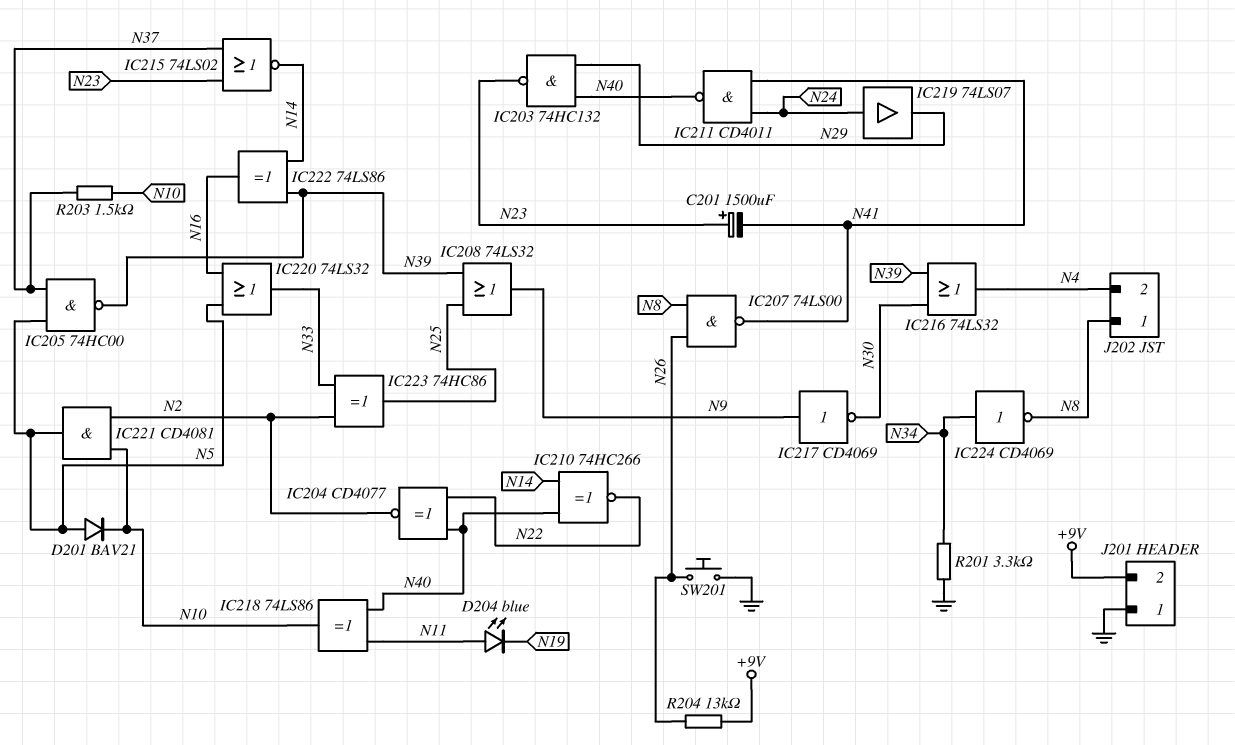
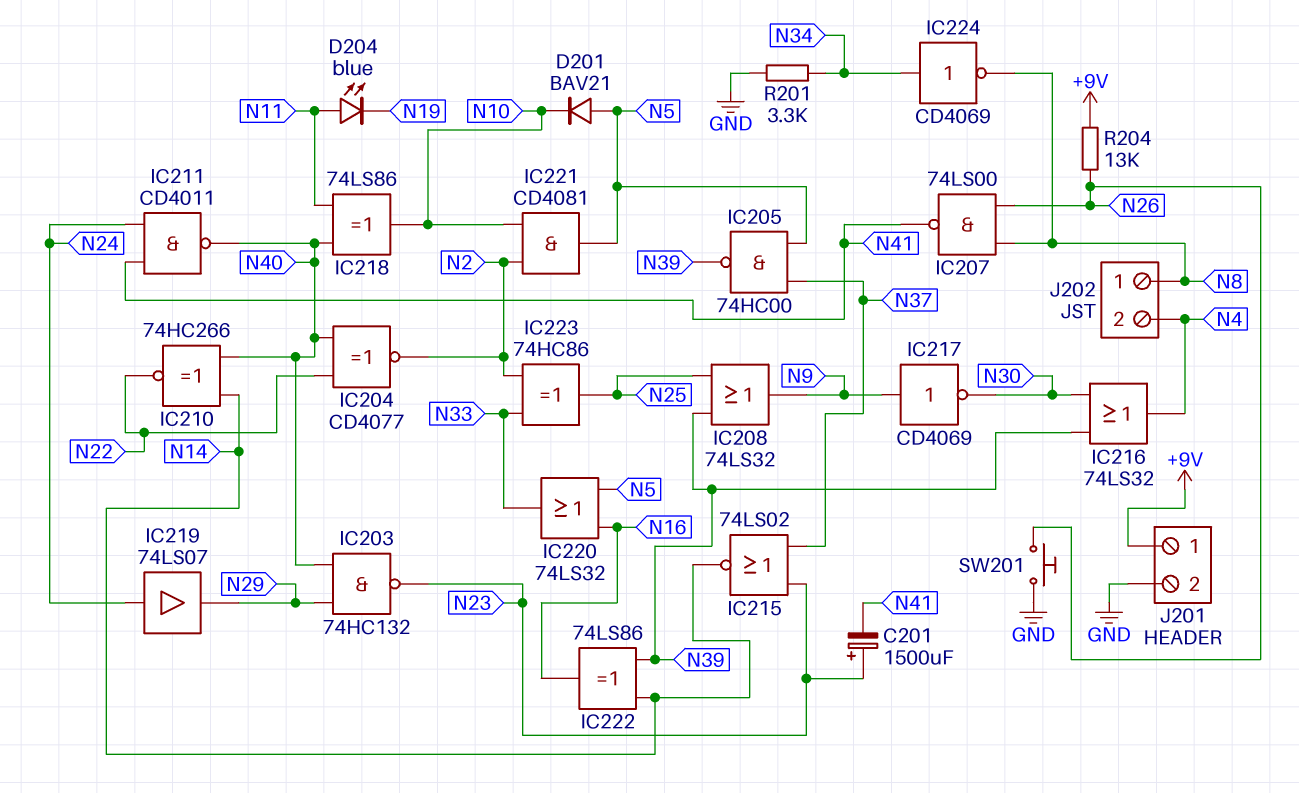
J201 pin 1: GND -> +9V
J201 pin 2: +9V -> GND
R203: 1.5k (N10, N37) -> none

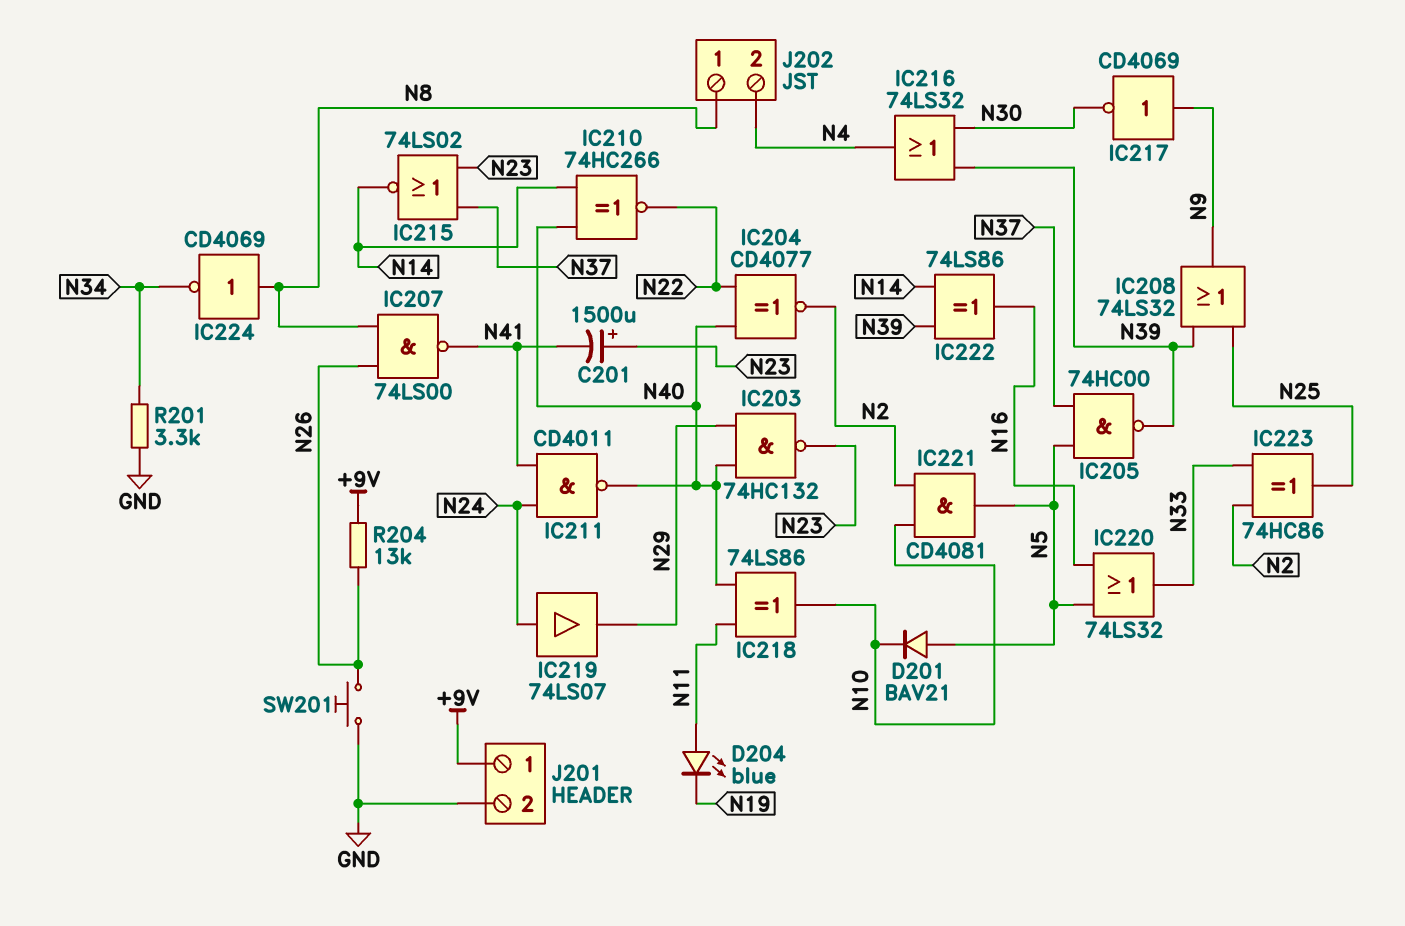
IC224: NOT CD4069 (in N34, out N8) -> NOT CD4069 (in N8, out N34)

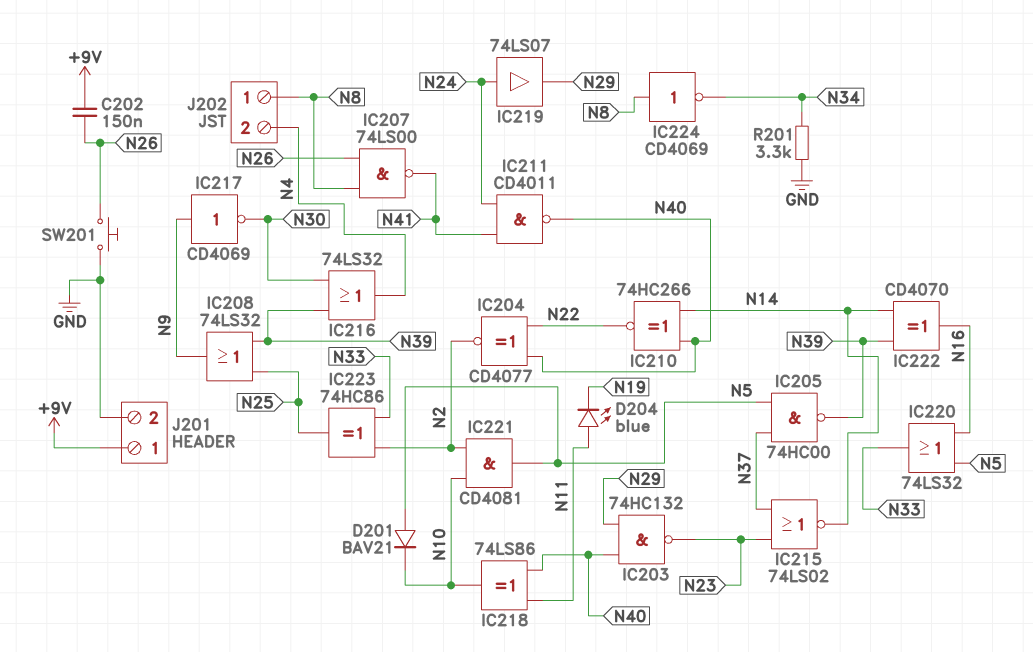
C201: 1500uF (plus N23, minus N41) -> none
C202: none -> 150nF (+9V, N26)
IC222: XOR 74LS86 (in N14, in N39, out N16) -> XOR CD4070 (in N14, in N39, out N16)
R204: 13k (+9V, N26) -> none

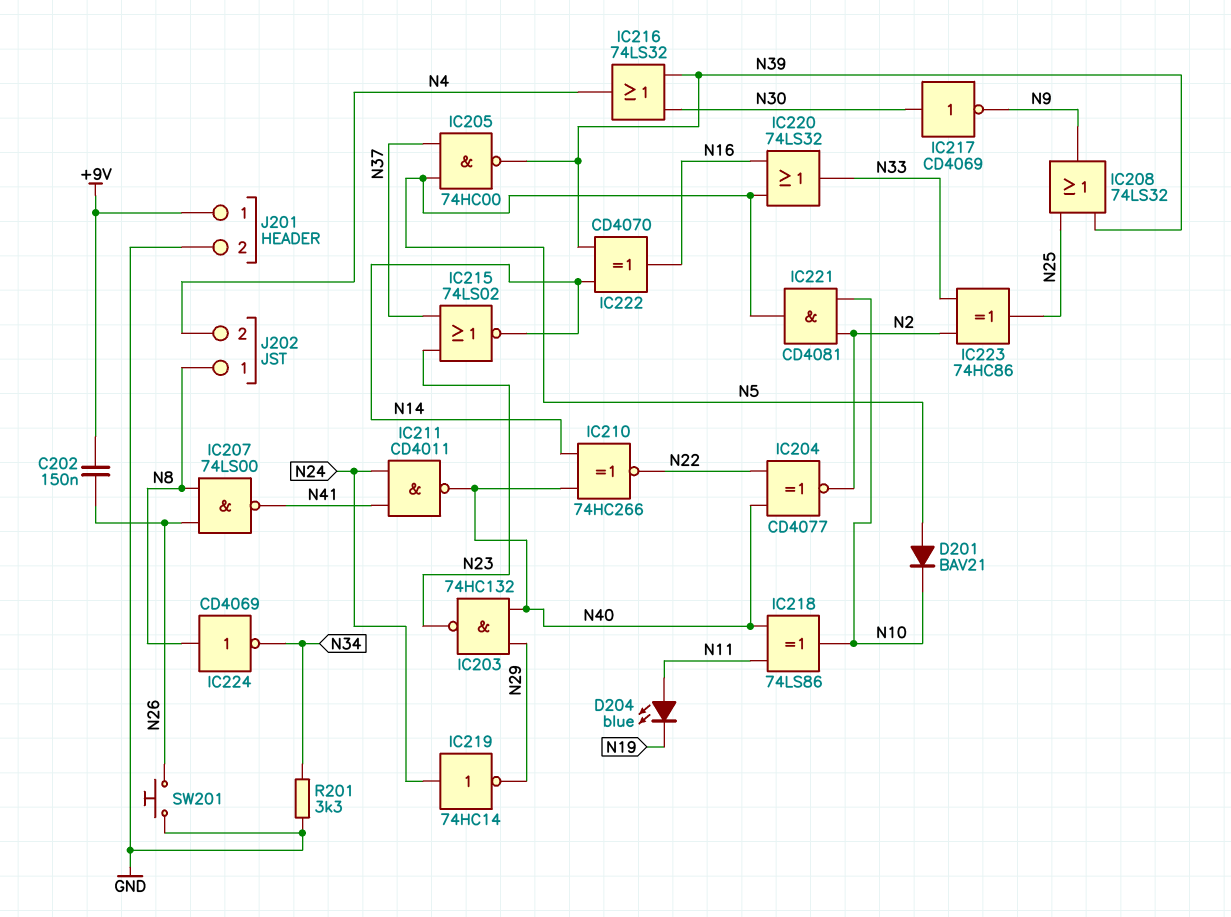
IC217: NOT CD4069 (in N9, out N30) -> NOT CD4069 (in N30, out N9)
IC219: buffer 74LS07 (in N24, out N29) -> NOT 74HC14 (in N24, out N29)

